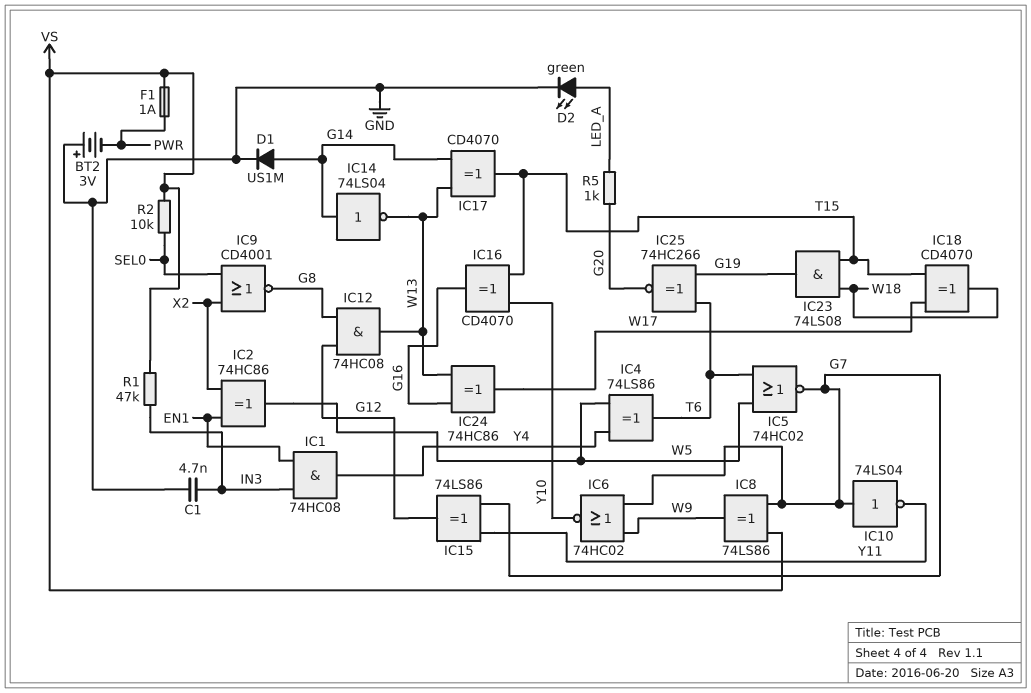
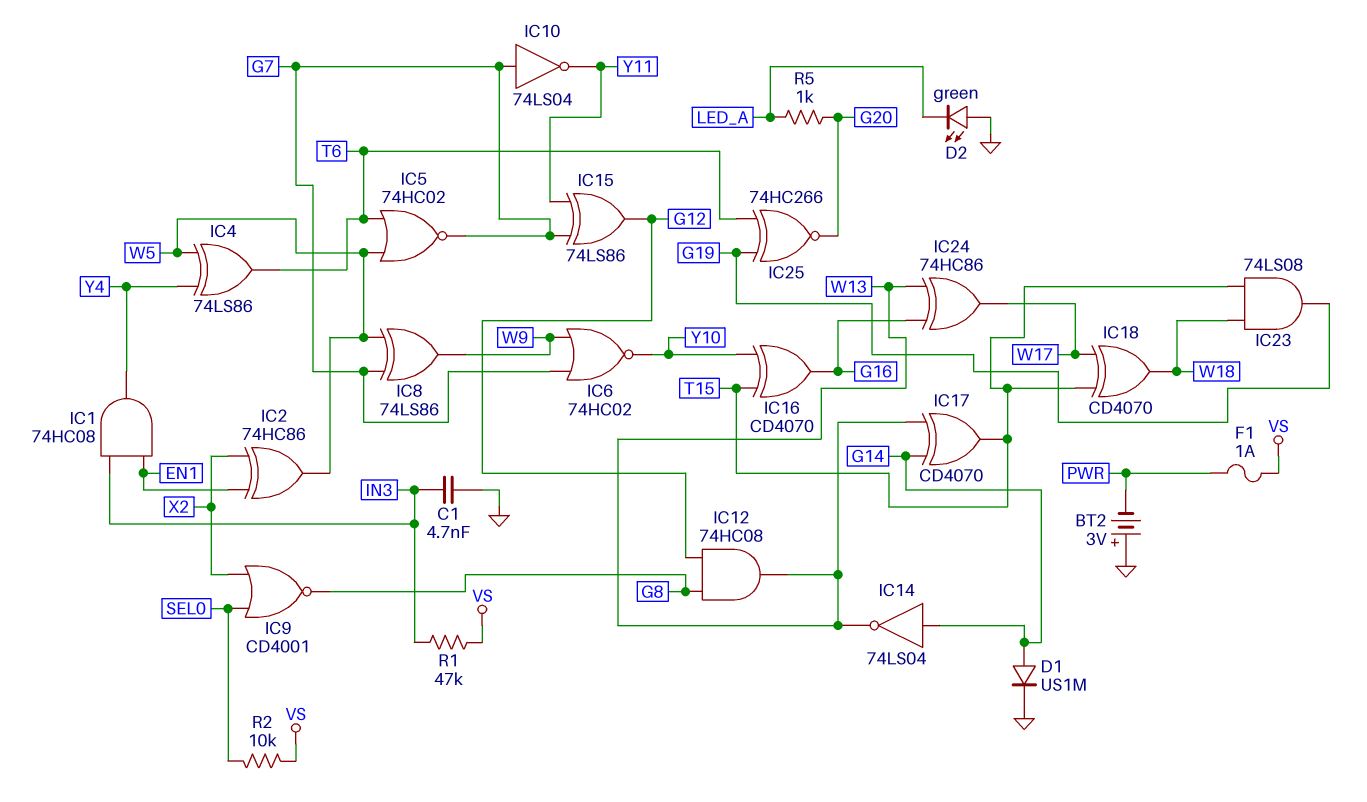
D2: LED green (A LED_A, K GND) -> LED green (A GND, K LED_A)
IC8: XOR 74LS86 (in G7, in VS, out W9) -> XOR 74LS86 (in G7, in W5, out W9)

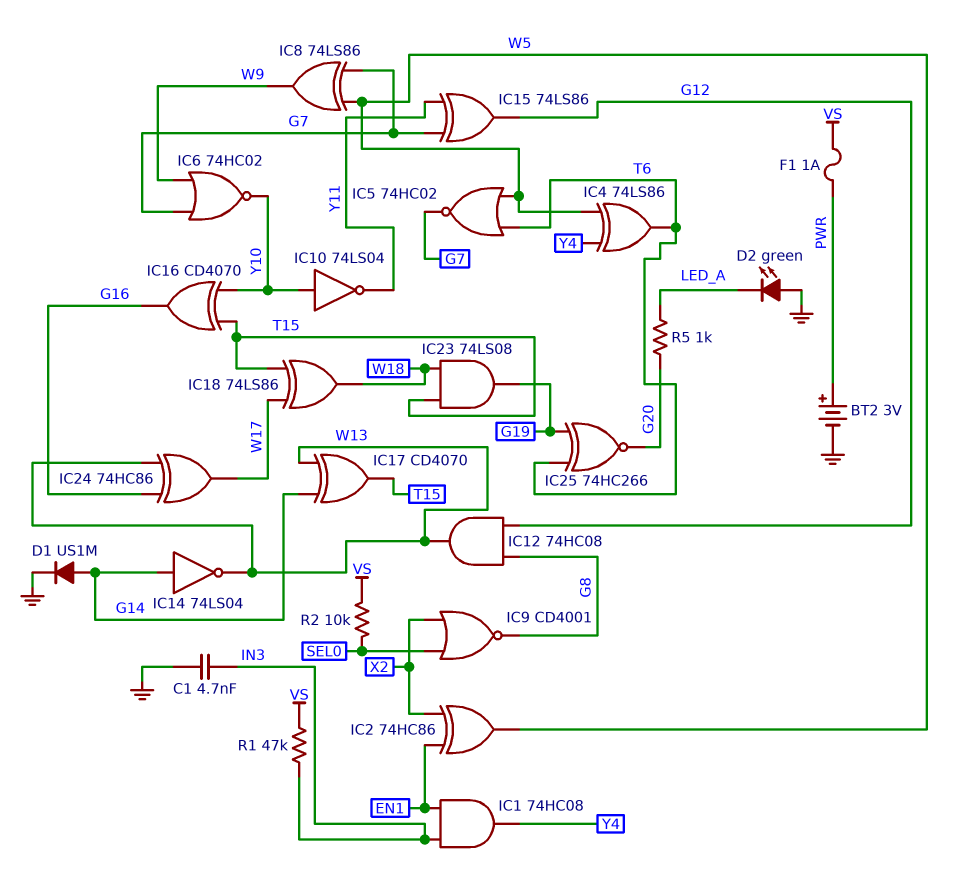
BT2: 3V (plus GND, minus PWR) -> 3V (plus PWR, minus GND)
IC10: NOT 74LS04 (in G7, out Y11) -> NOT 74LS04 (in Y10, out Y11)
IC18: XOR CD4070 (in T15, in W17, out W18) -> XOR 74LS86 (in T15, in W17, out W18)

